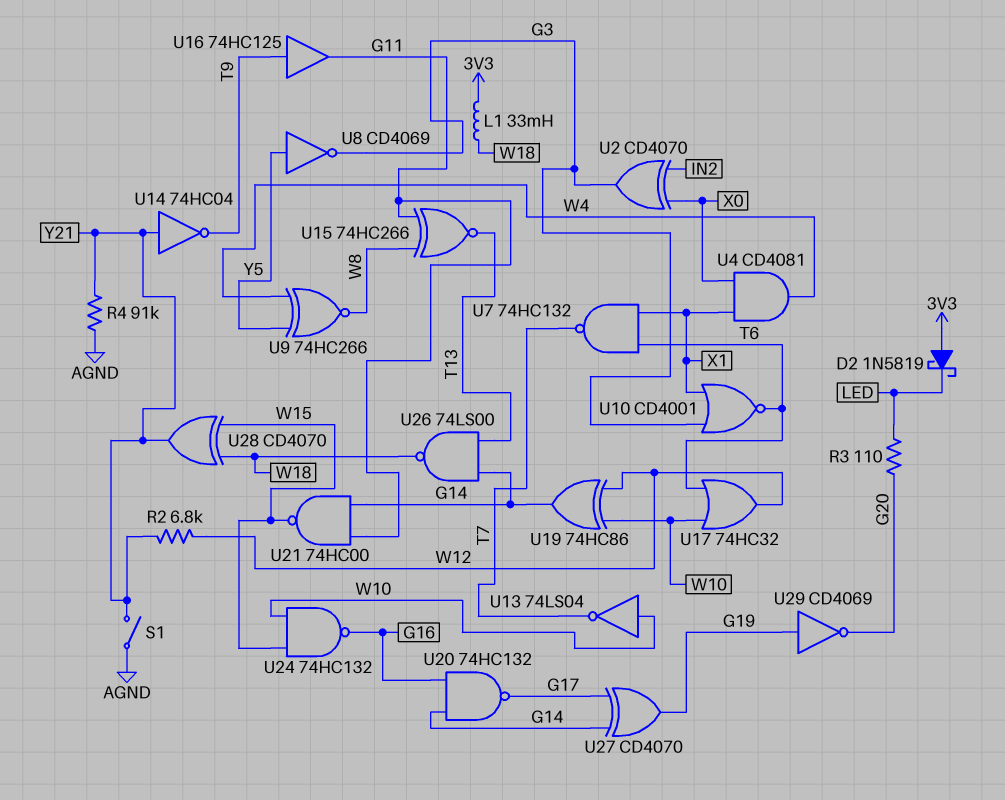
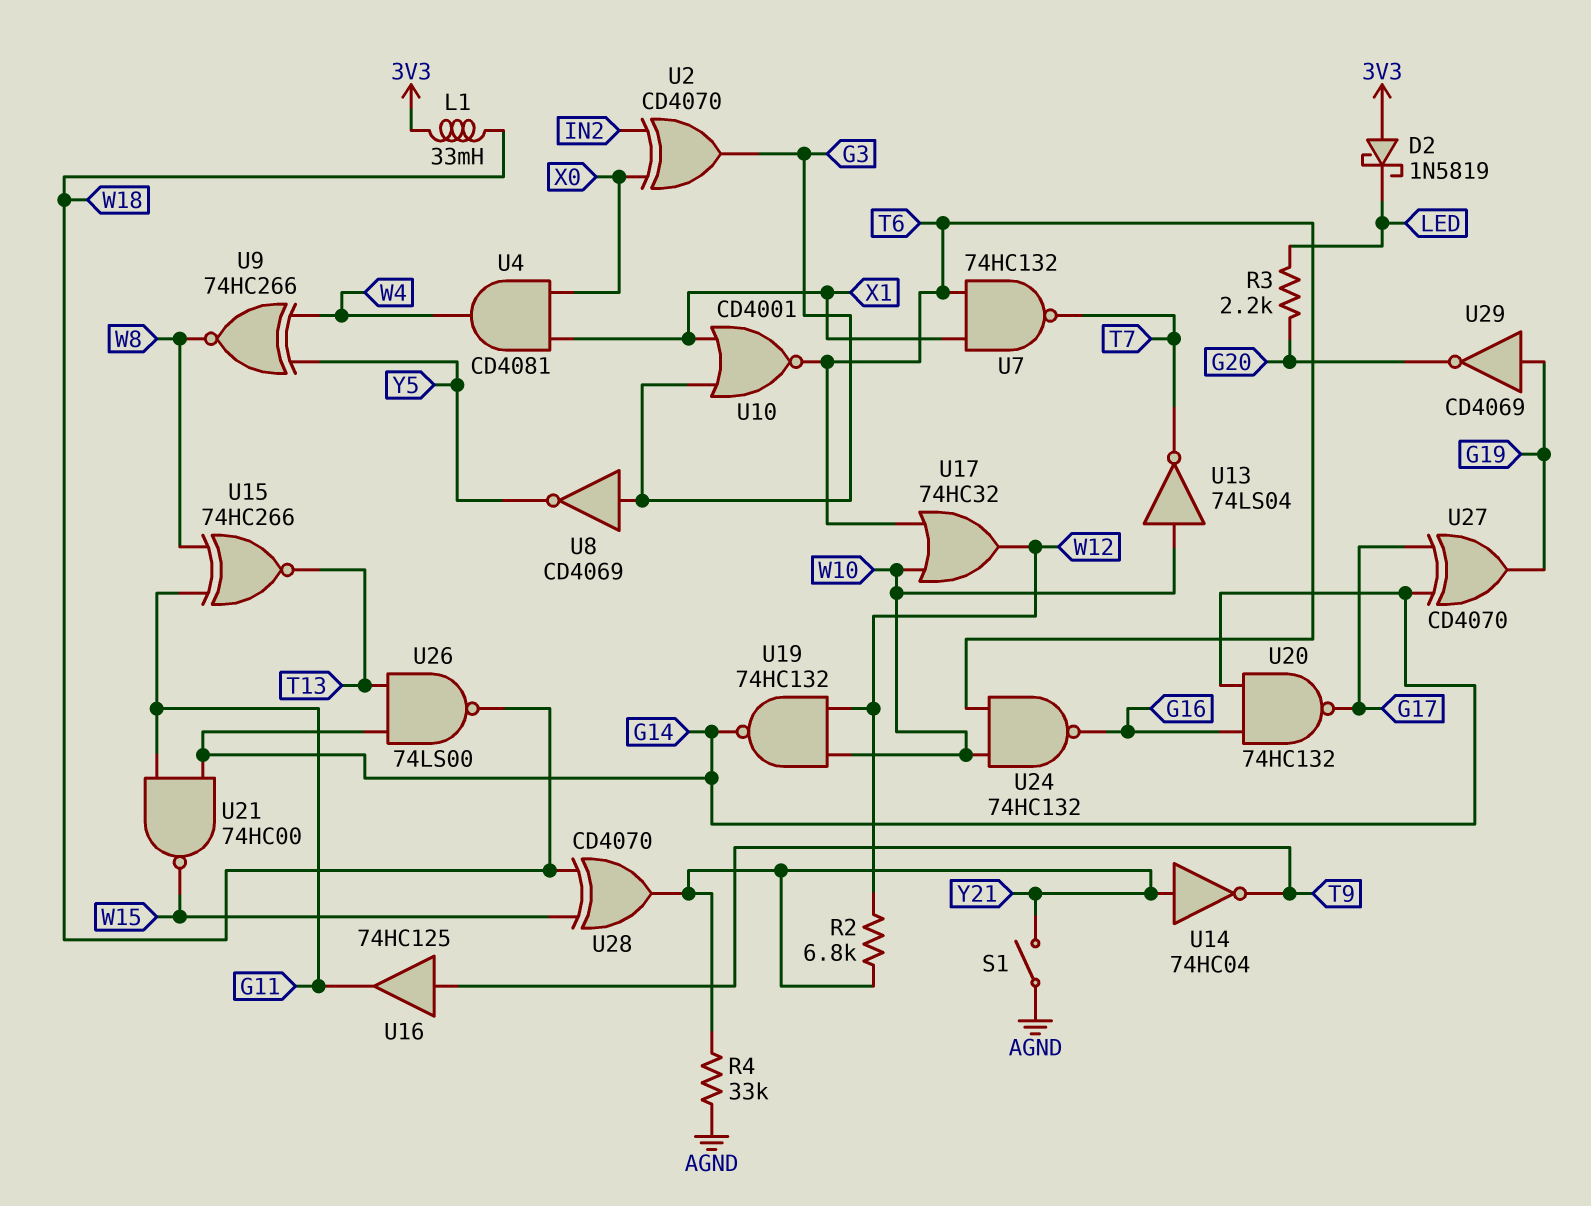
R3: 110 (G20, LED) -> 2.2k (G20, LED)
R4: 91k (AGND, Y21) -> 33k (AGND, Y21)
U8: NOT CD4069 (in Y5, out G3) -> NOT CD4069 (in G3, out Y5)
U19: XOR 74HC86 (in W10, in W12, out G14) -> NAND 74HC132 (in W10, in W12, out G14)
U24: NAND 74HC132 (in W10, in W15, out G16) -> NAND 74HC132 (in T6, in W10, out G16)

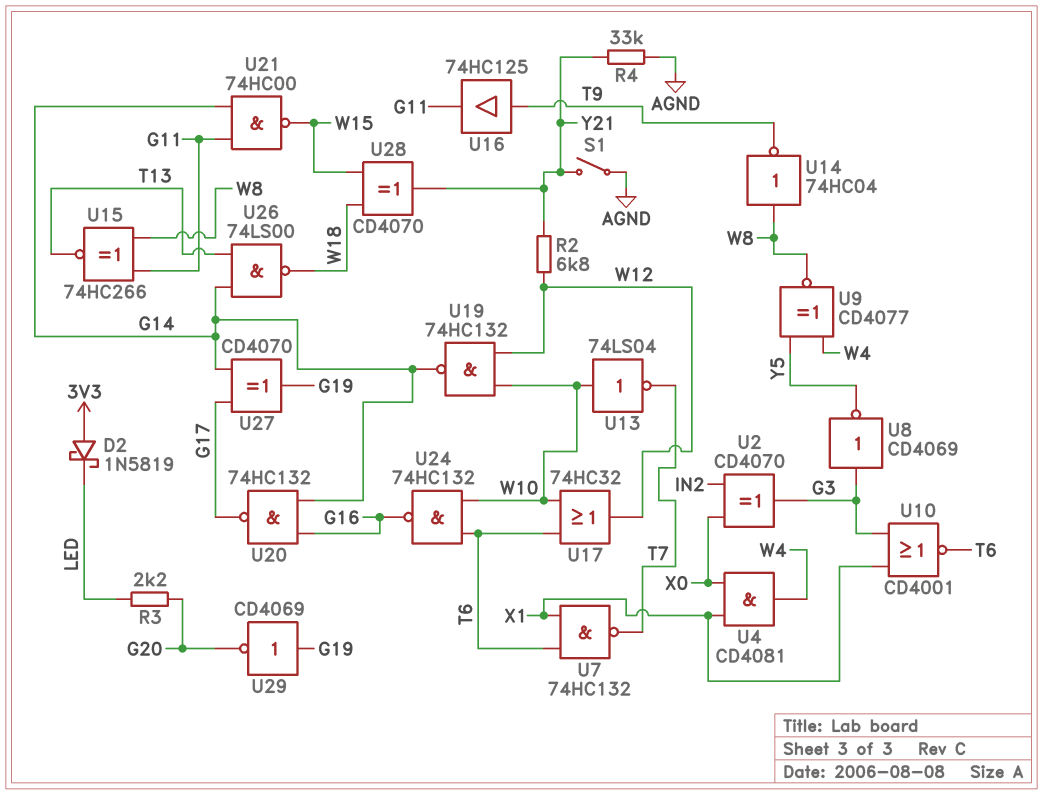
L1: 33mH (3V3, W18) -> none
U9: XNOR 74HC266 (in W4, in Y5, out W8) -> XNOR CD4077 (in W4, in Y5, out W8)
U14: NOT 74HC04 (in Y21, out T9) -> NOT 74HC04 (in W8, out T9)

